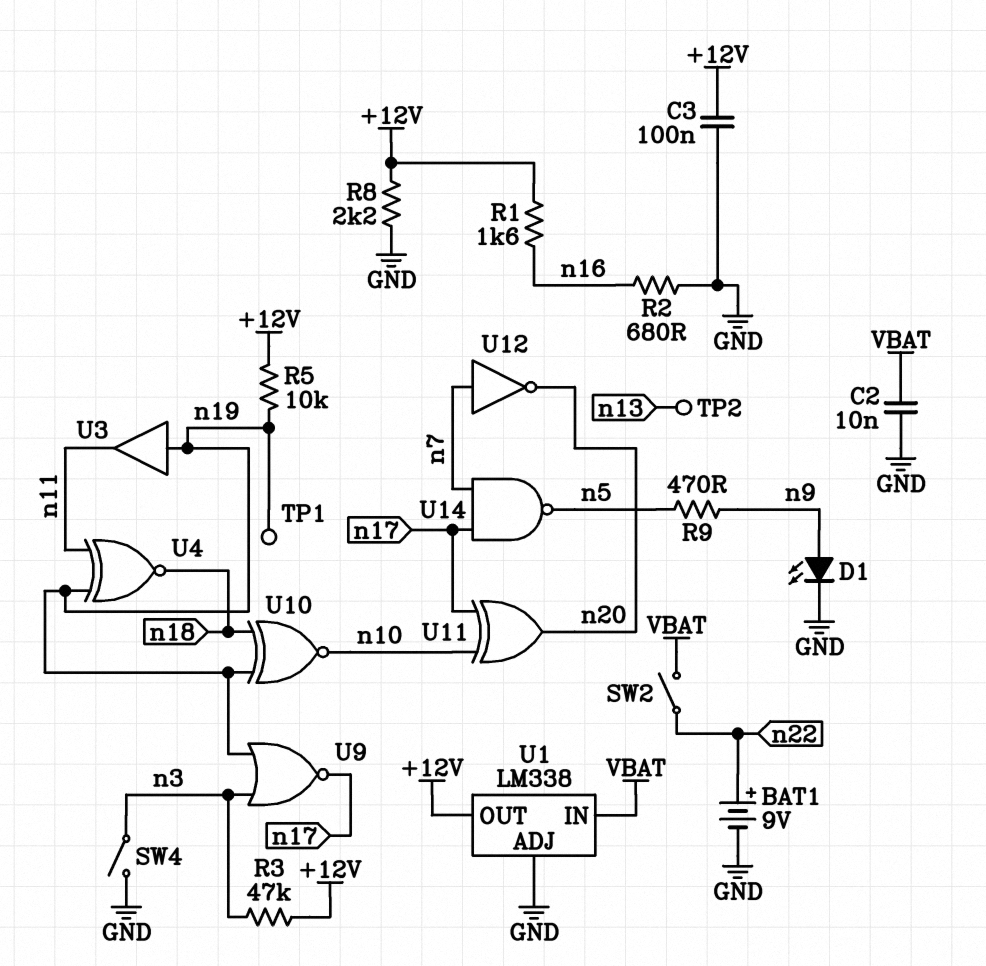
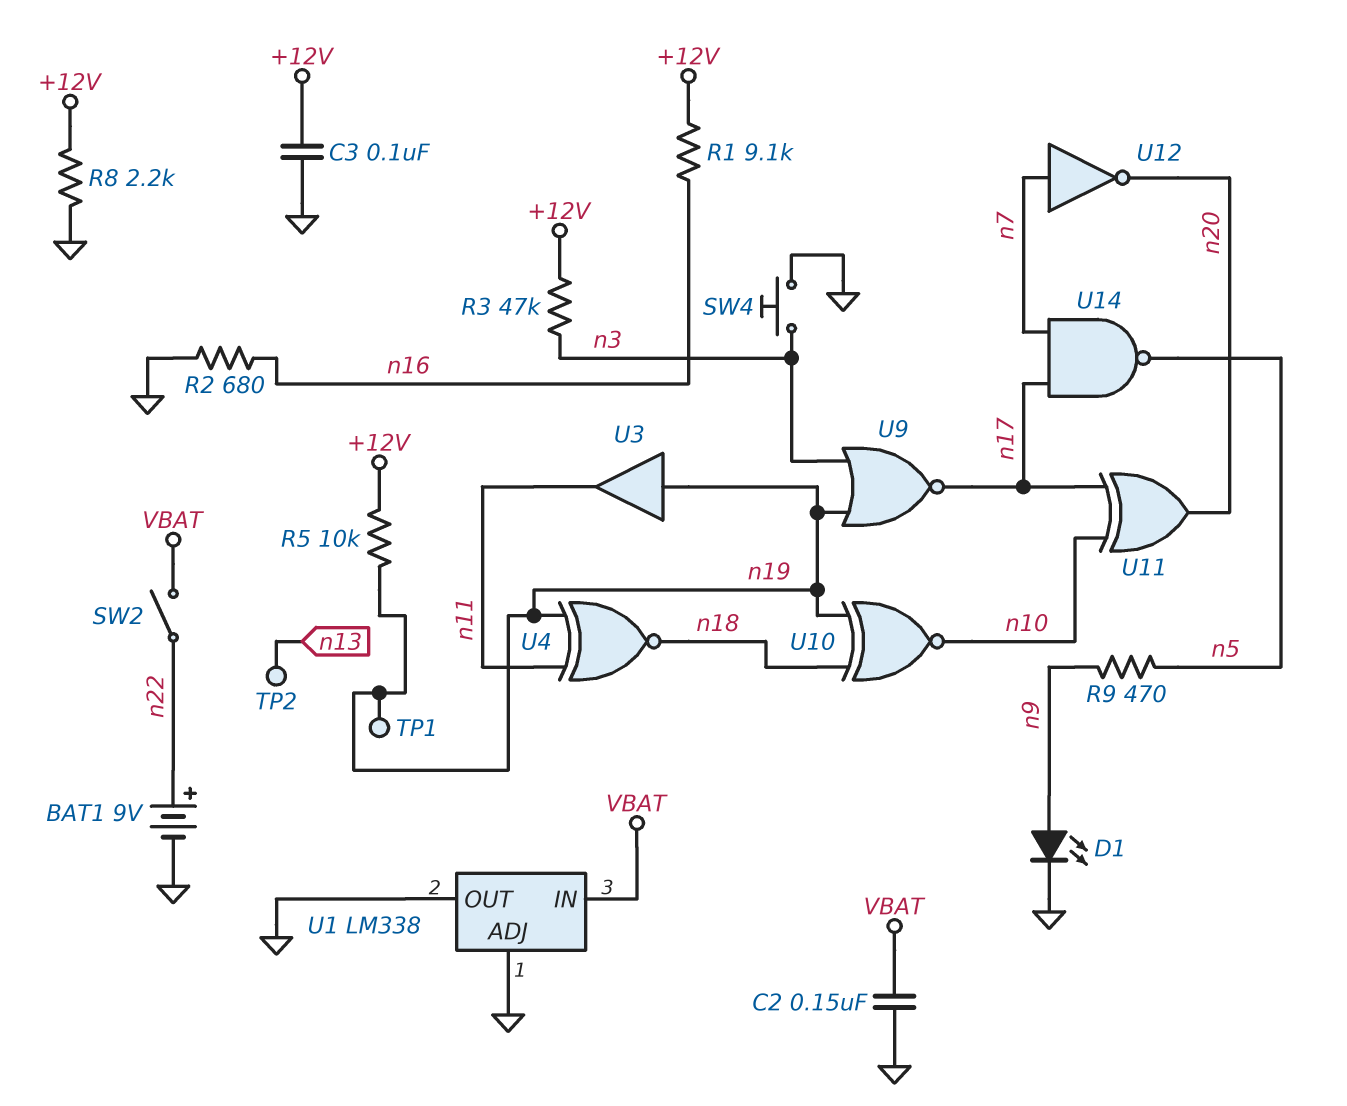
C2: 10nF (GND, VBAT) -> 150nF (GND, VBAT)
R1: 1.6k (+12V, n16) -> 9.1k (+12V, n16)
SW4: switch (GND, n3) -> button (GND, n3)
U1 pin OUT: +12V -> GND

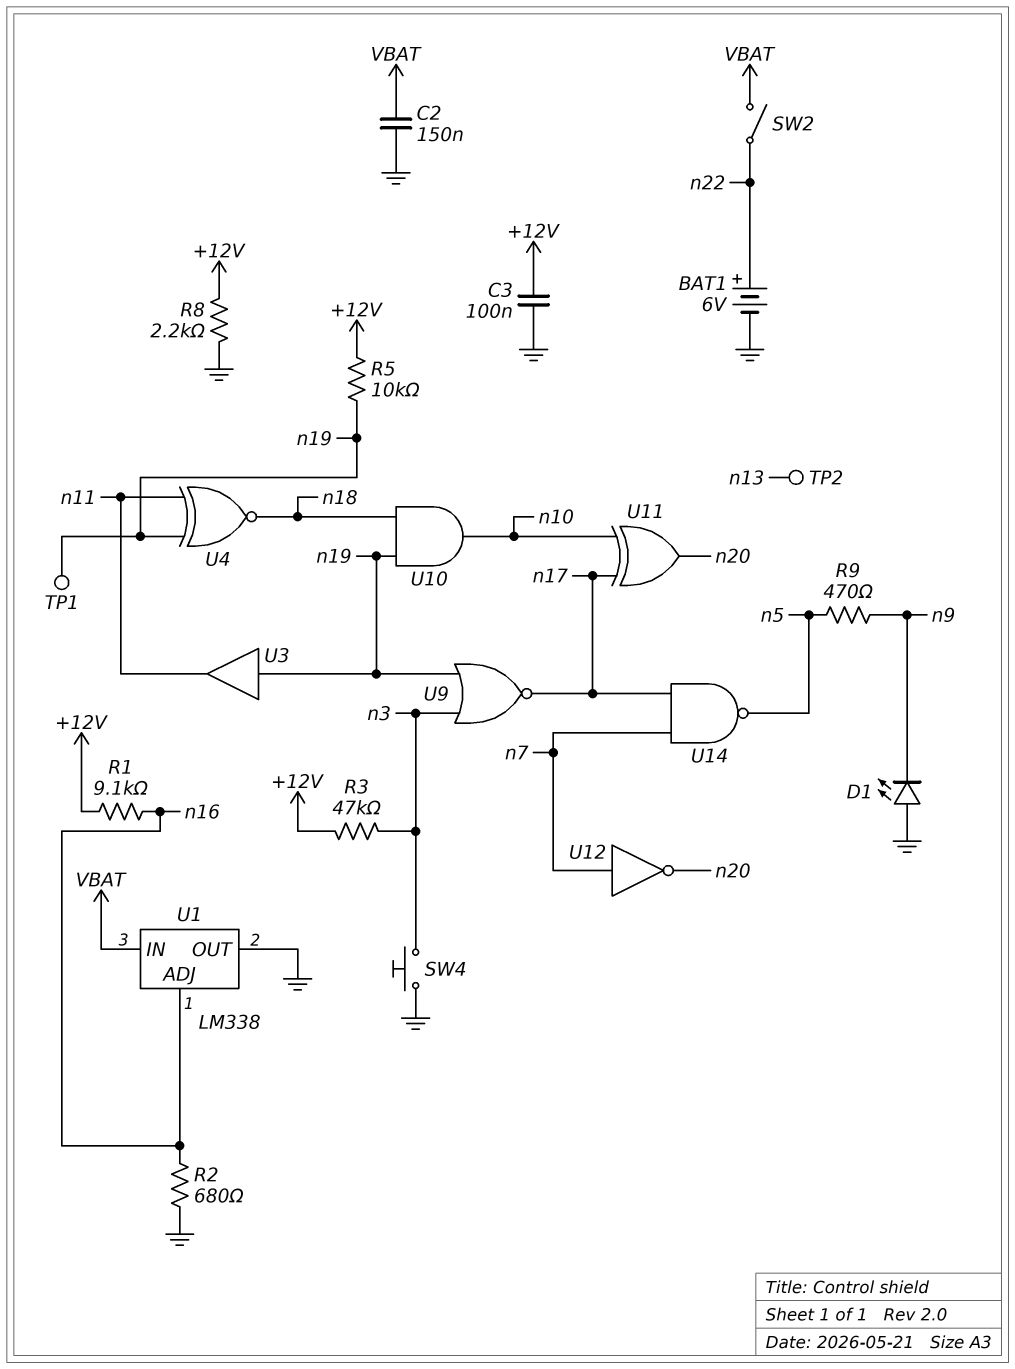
BAT1: 9V (plus n22, minus GND) -> 6V (plus n22, minus GND)
D1: LED (A n9, K GND) -> LED (A GND, K n9)
U1 pin ADJ: GND -> n16
U10: XNOR (in n18, in n19, out n10) -> AND (in n18, in n19, out n10)

